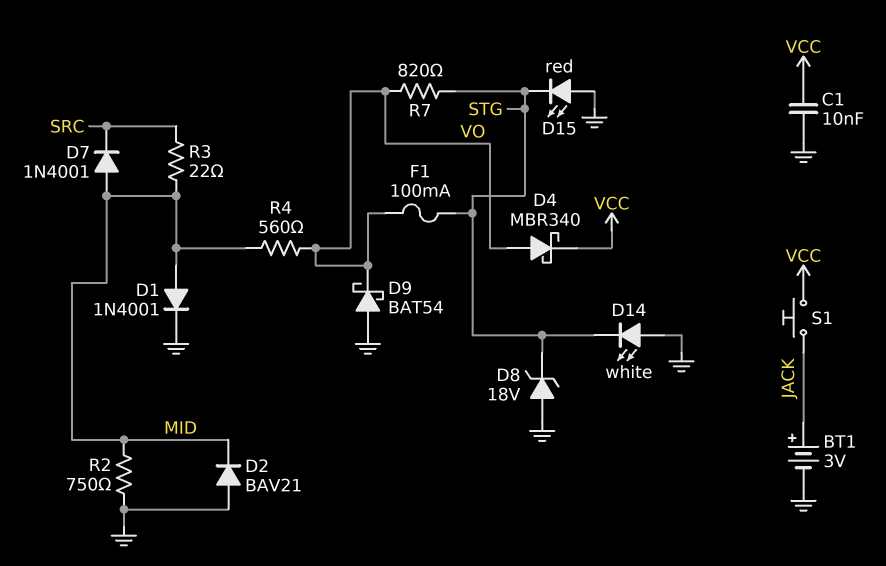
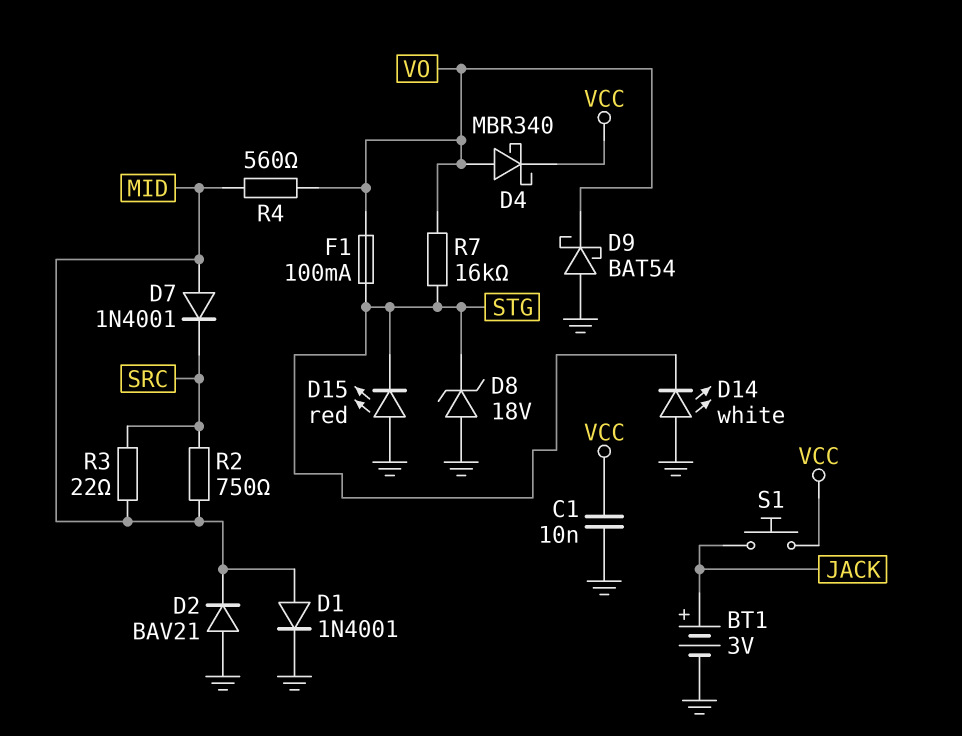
R2: 750 (GND, MID) -> 750 (MID, SRC)
R7: 820 (STG, VO) -> 16k (STG, VO)

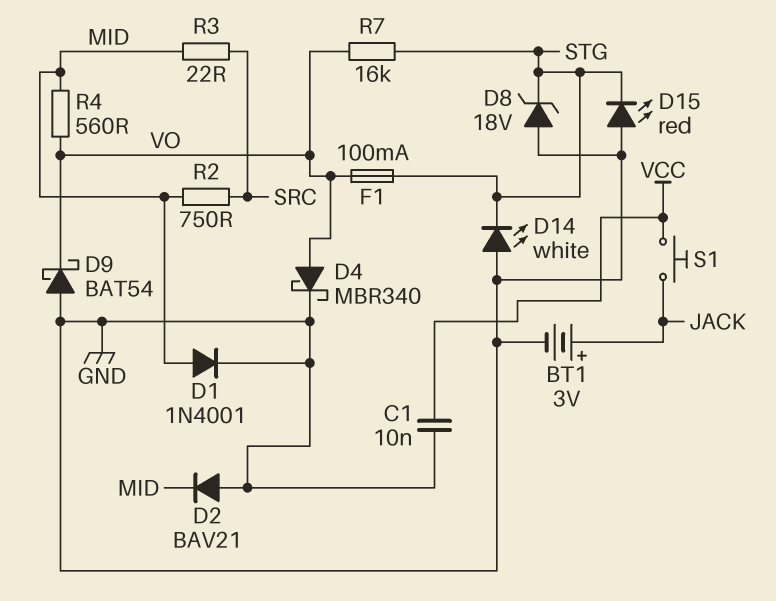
D4: schottky MBR340 (A VO, K VCC) -> schottky MBR340 (A VO, K GND)
D7: diode 1N4001 (A MID, K SRC) -> none

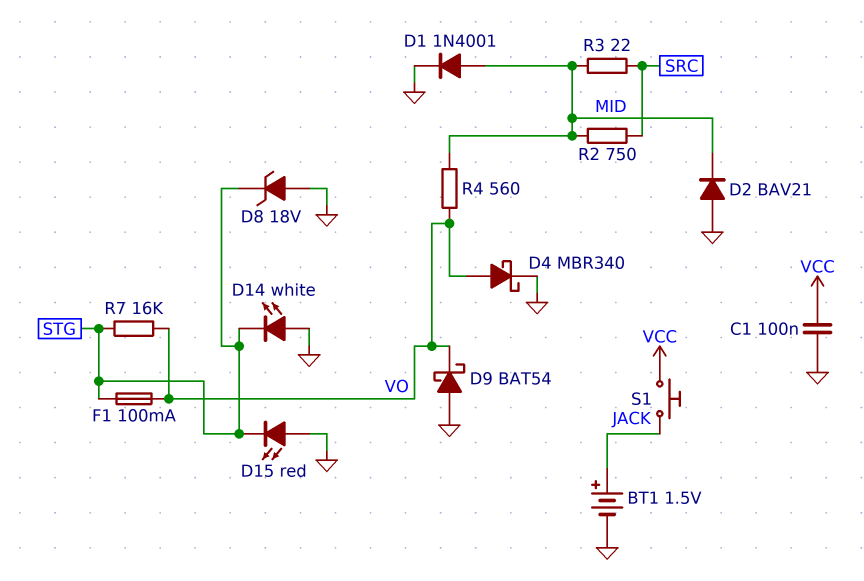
BT1: 3V (plus JACK, minus GND) -> 1.5V (plus JACK, minus GND)
C1: 10nF (GND, VCC) -> 100nF (GND, VCC)

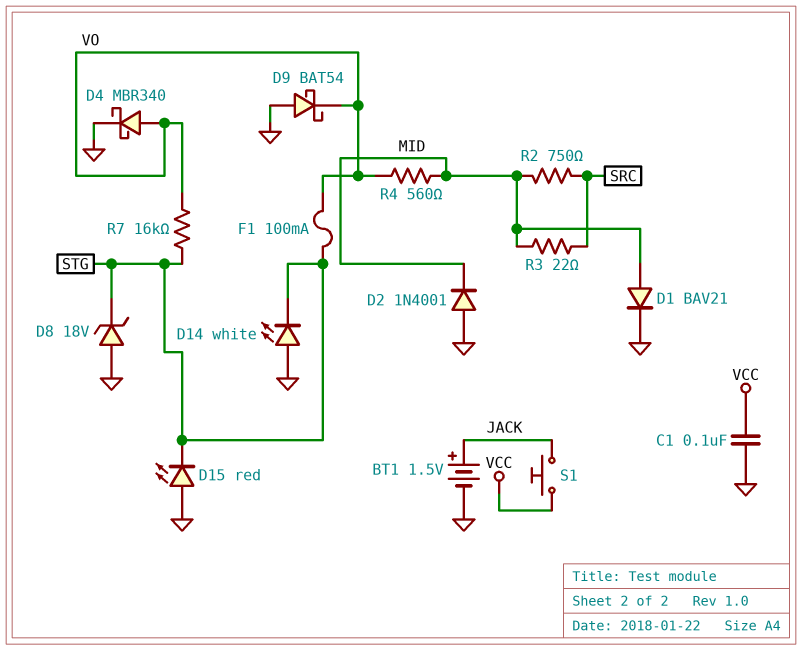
D1: diode 1N4001 (A MID, K GND) -> diode BAV21 (A MID, K GND)
D2: diode BAV21 (A GND, K MID) -> diode 1N4001 (A GND, K MID)

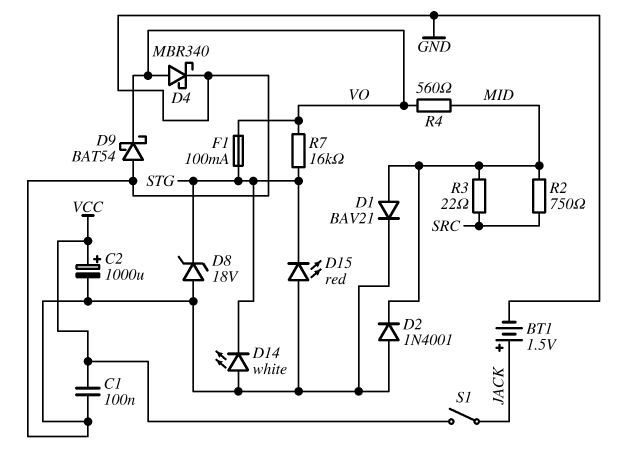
C2: none -> 1000uF (plus VCC, minus GND)
S1: button (JACK, VCC) -> switch (JACK, VCC)

